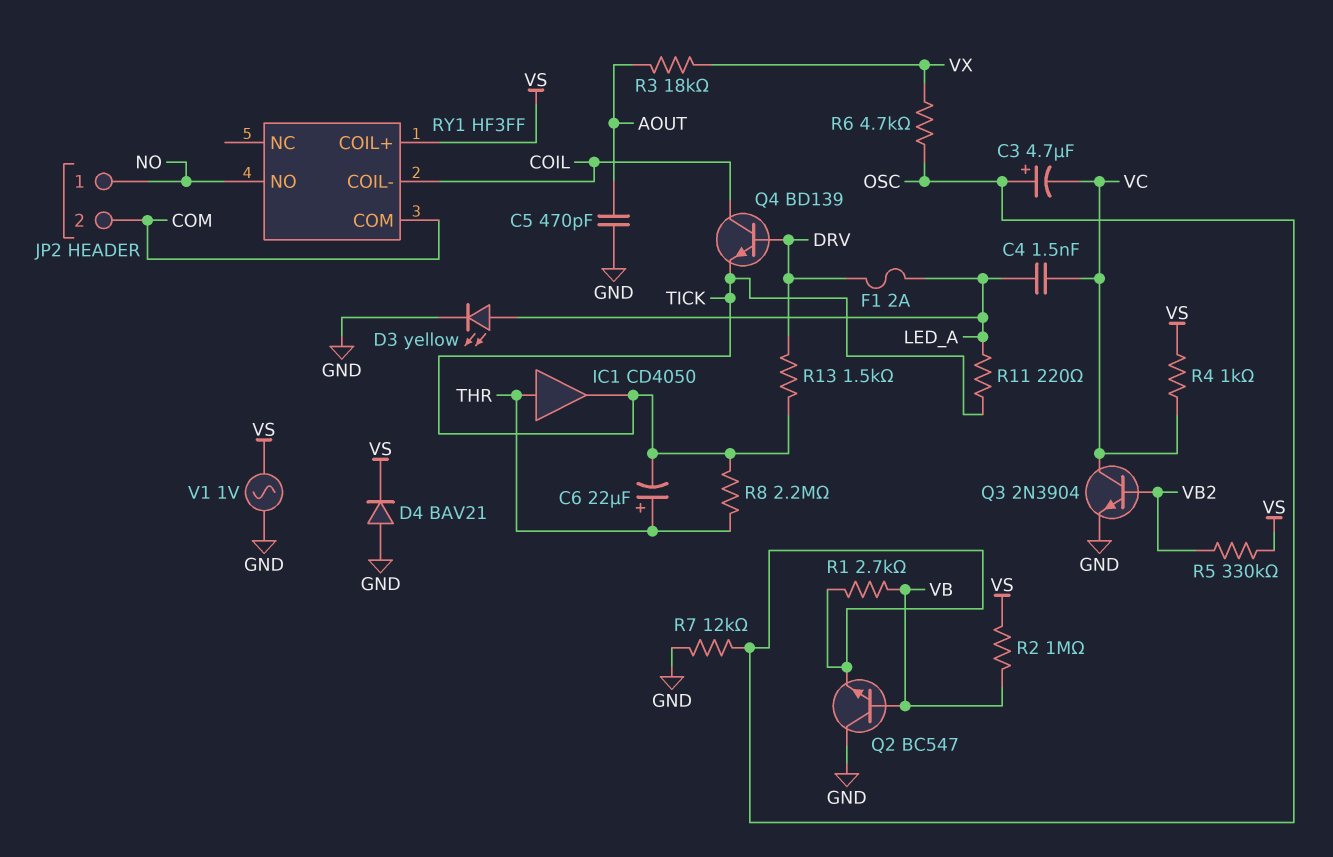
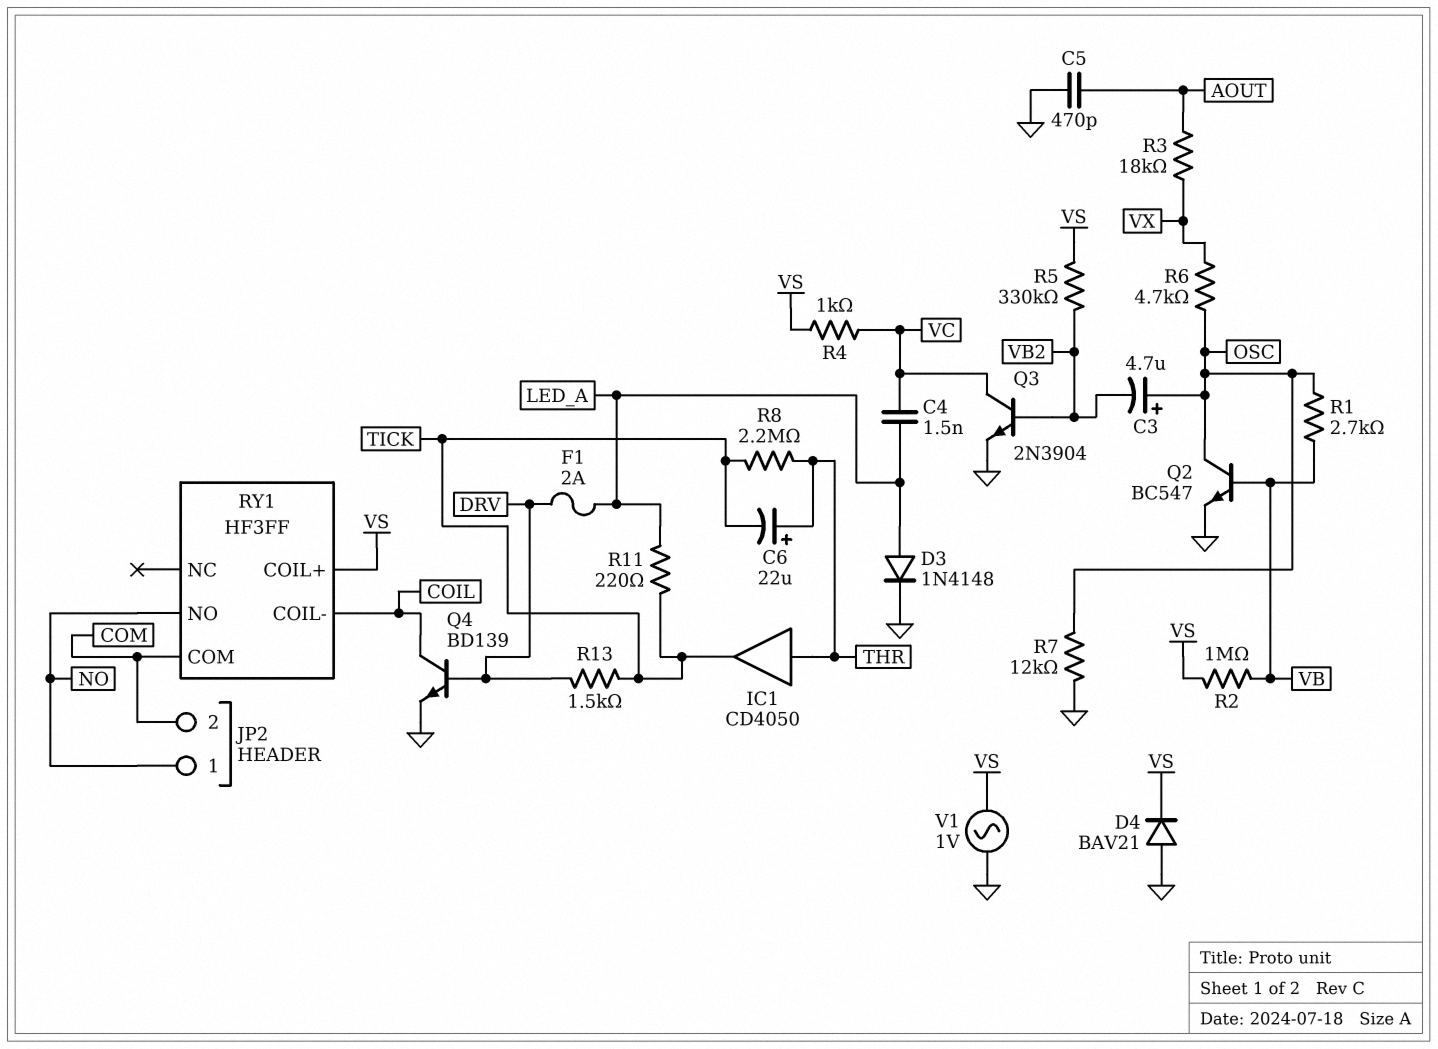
C3: 4.7uF (plus OSC, minus VC) -> 4.7uF (plus OSC, minus VB2)
D3: LED yellow (A LED_A, K GND) -> diode 1N4148 (A LED_A, K GND)
Q2: NPN BC547 (B VB, C GND, E OSC) -> NPN BC547 (B VB, C OSC, E GND)
Q4: NPN BD139 (B DRV, C COIL, E TICK) -> NPN BD139 (B DRV, C COIL, E GND)

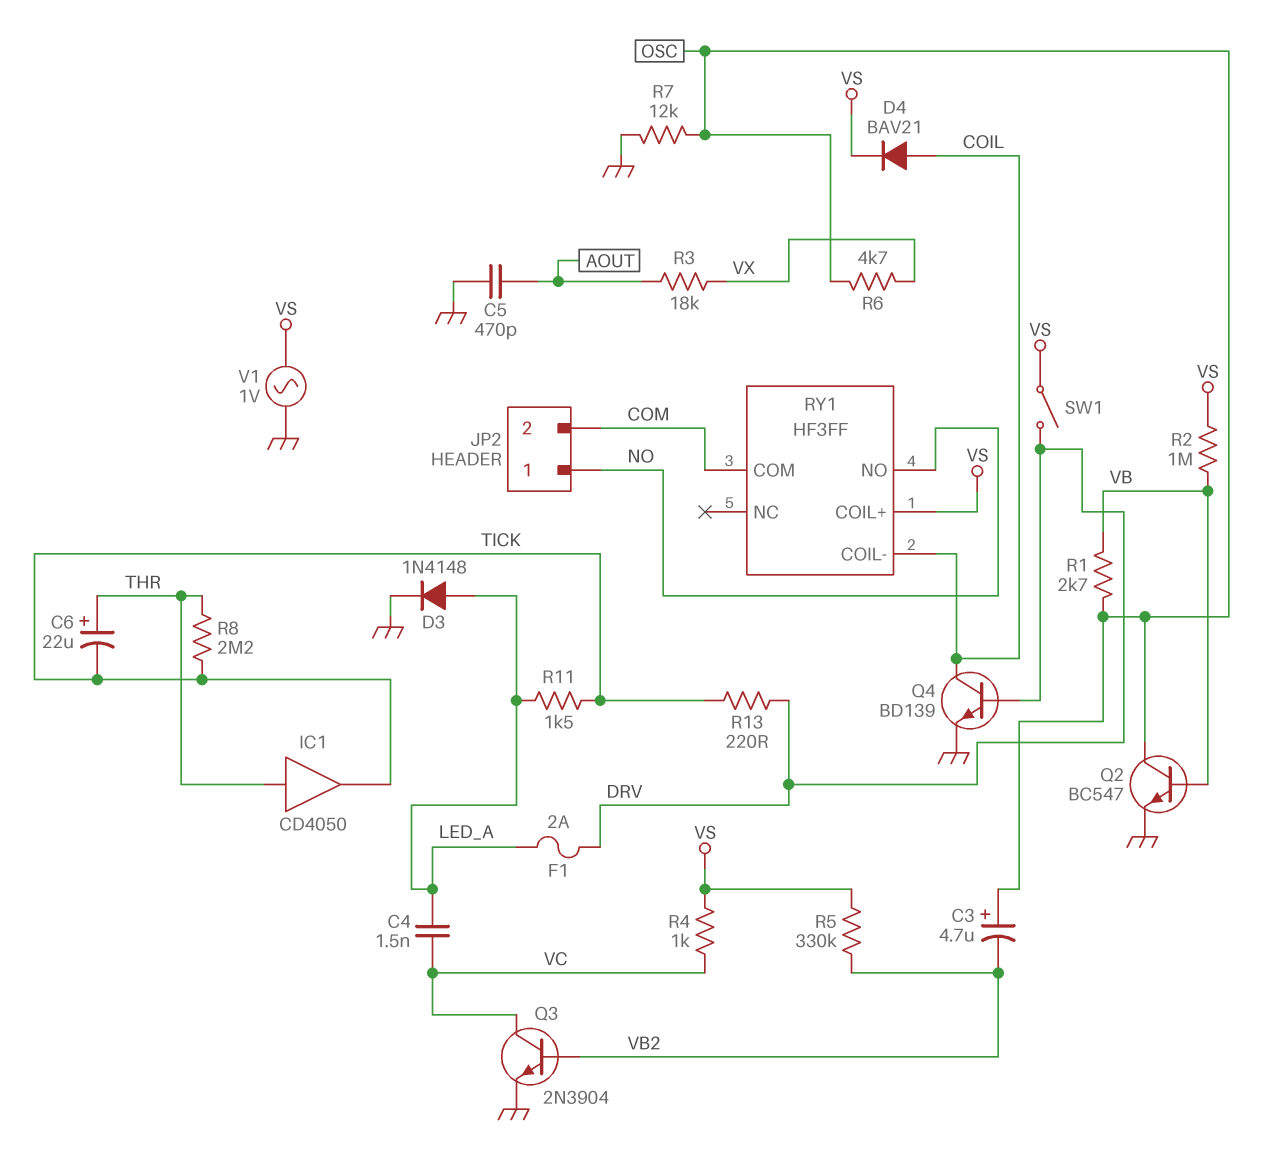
D4: diode BAV21 (A GND, K VS) -> diode BAV21 (A COIL, K VS)
R11: 220 (LED_A, TICK) -> 1.5k (LED_A, TICK)
R13: 1.5k (DRV, TICK) -> 220 (DRV, TICK)
SW1: none -> switch (DRV, VS)

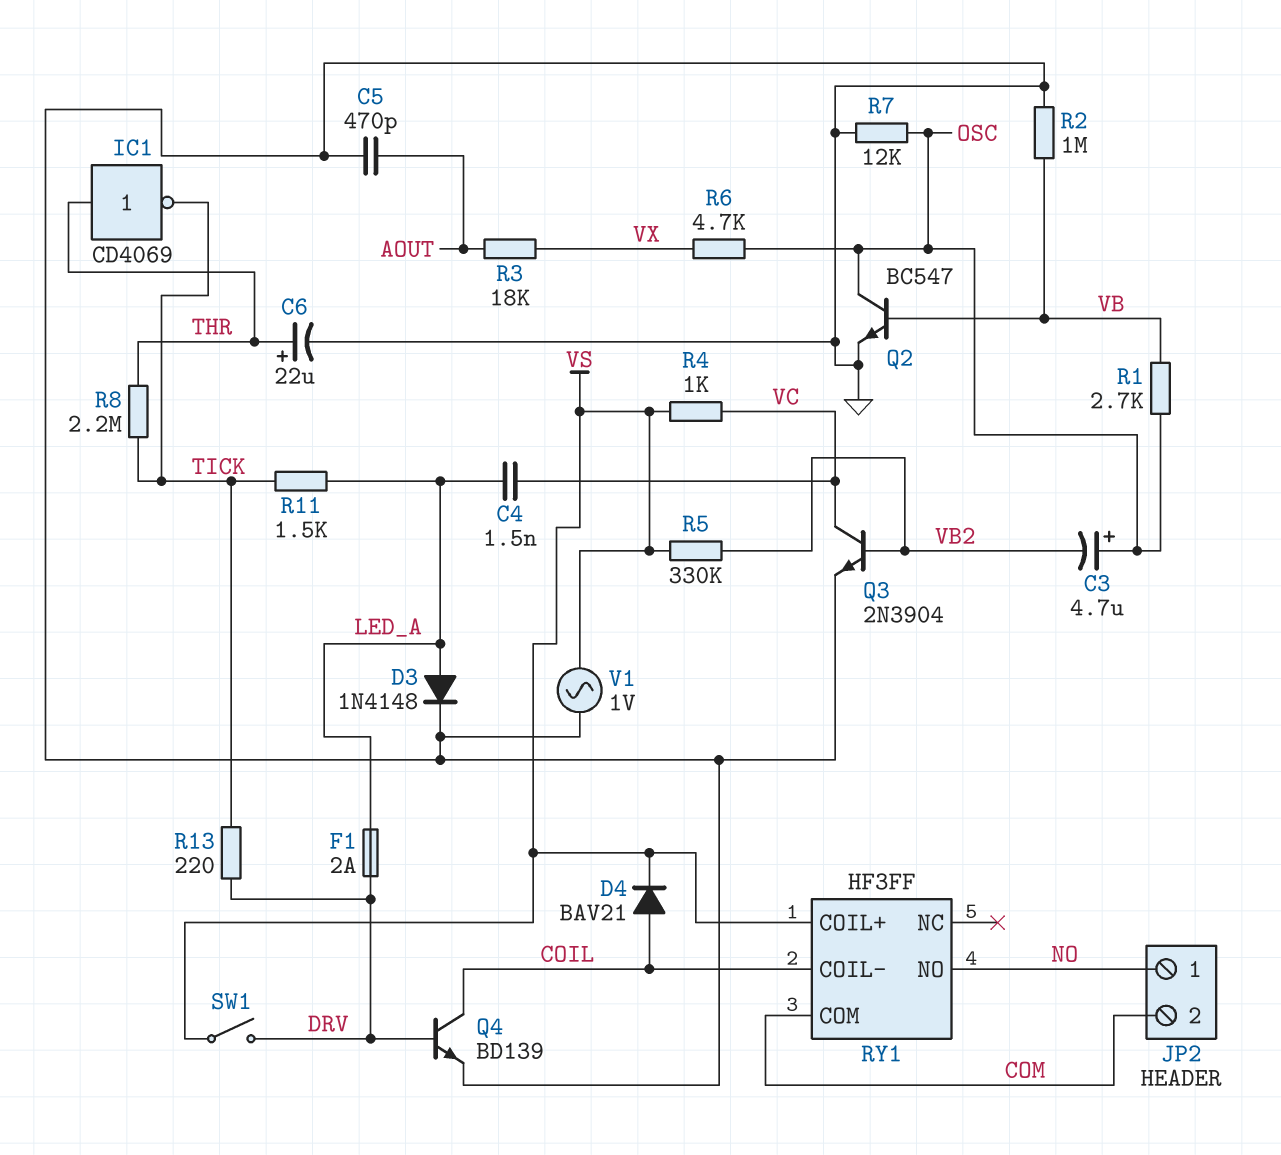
C6: 22uF (plus THR, minus TICK) -> 22uF (plus THR, minus GND)
IC1: buffer CD4050 (in THR, out TICK) -> NOT CD4069 (in THR, out TICK)
R2: 1M (VB, VS) -> 1M (GND, VB)

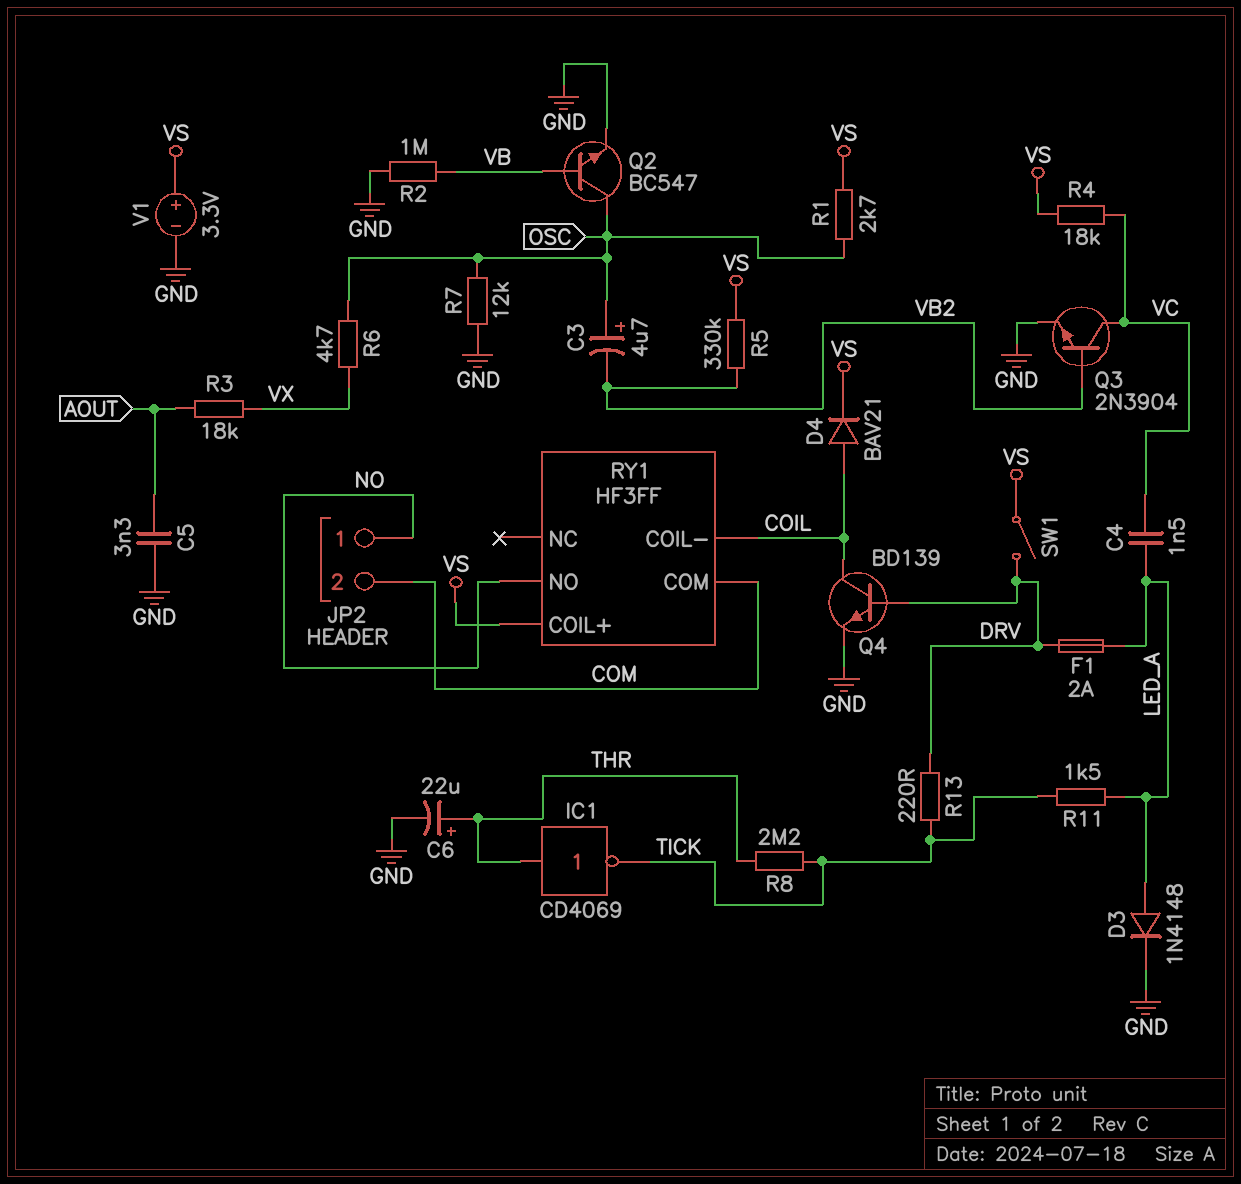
C5: 470pF (AOUT, GND) -> 3.3nF (AOUT, GND)
R1: 2.7k (OSC, VB) -> 2.7k (OSC, VS)
R4: 1k (VC, VS) -> 18k (VC, VS)
V1: AC 1V (GND, VS) -> 3.3V (plus VS, minus GND)

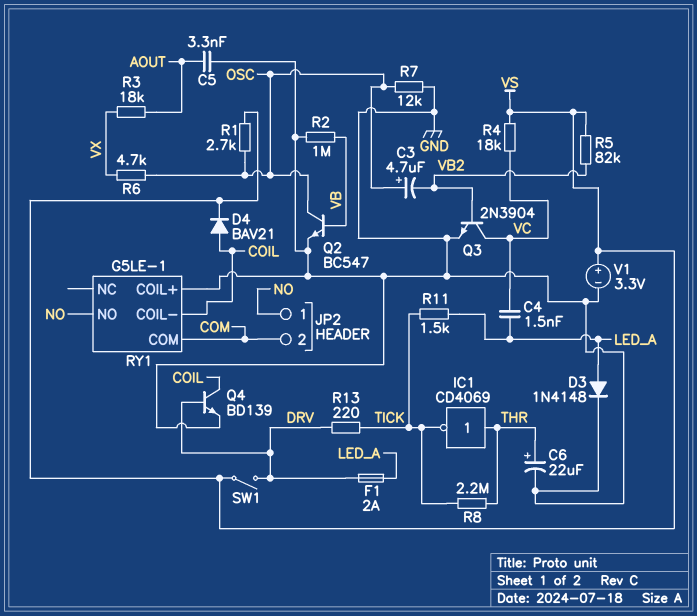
R5: 330k (VB2, VS) -> 82k (VB2, VS)
RY1: HF3FF -> G5LE-1
RY1 pin COIL+: VS -> GND

